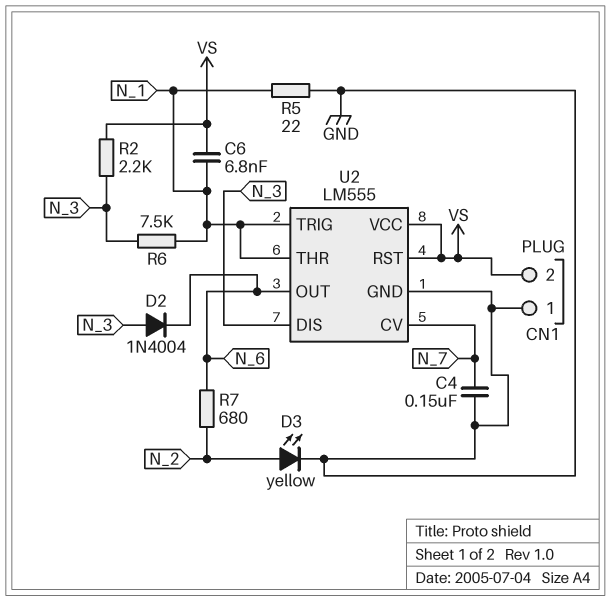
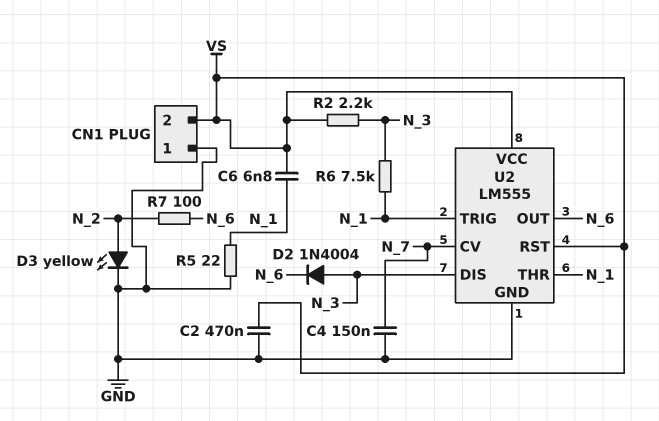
C2: none -> 470nF (GND, VS)
R7: 680 (N_2, N_6) -> 100 (N_2, N_6)

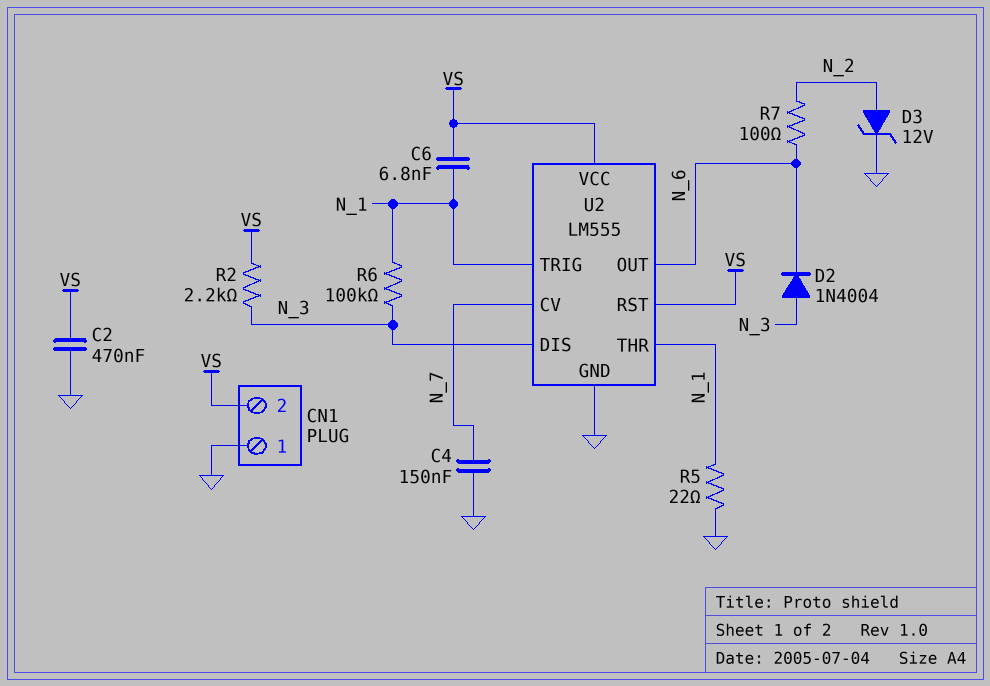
D3: LED yellow (A N_2, K GND) -> zener 12V (A N_2, K GND)
R6: 7.5k (N_1, N_3) -> 100k (N_1, N_3)

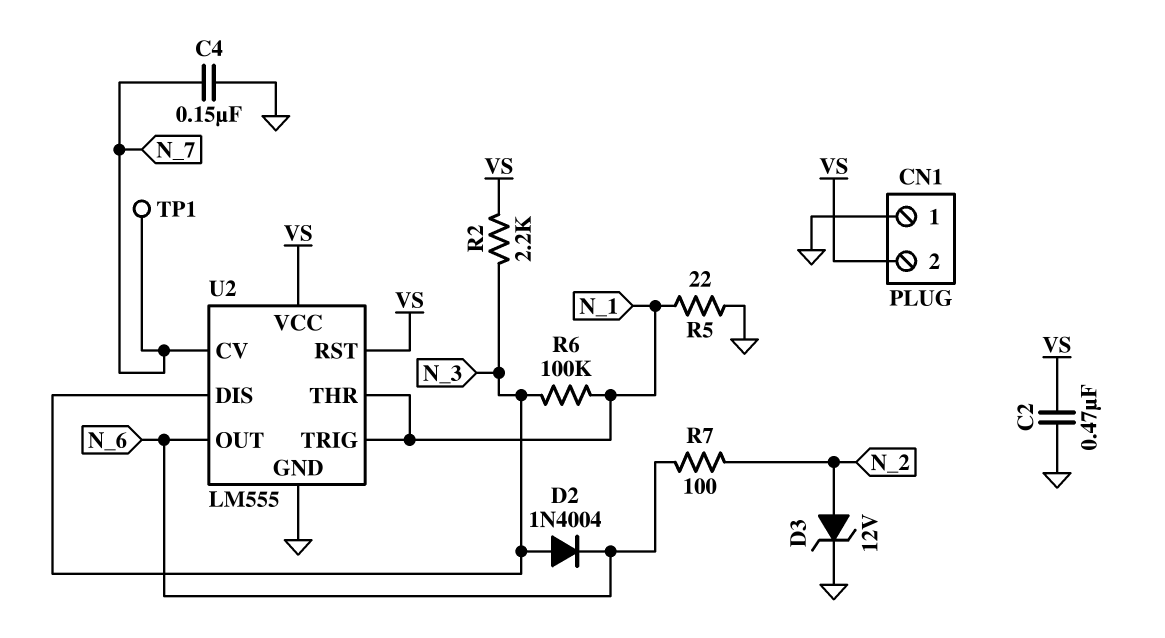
C6: 6.8nF (N_1, VS) -> none
TP1: none -> test point (N_7)

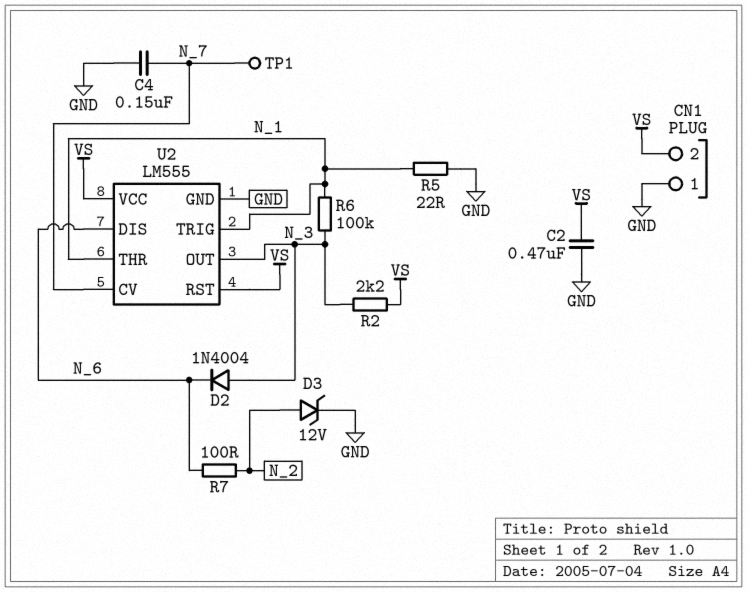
U2 pin DIS: N_3 -> N_6
U2 pin OUT: N_6 -> N_3

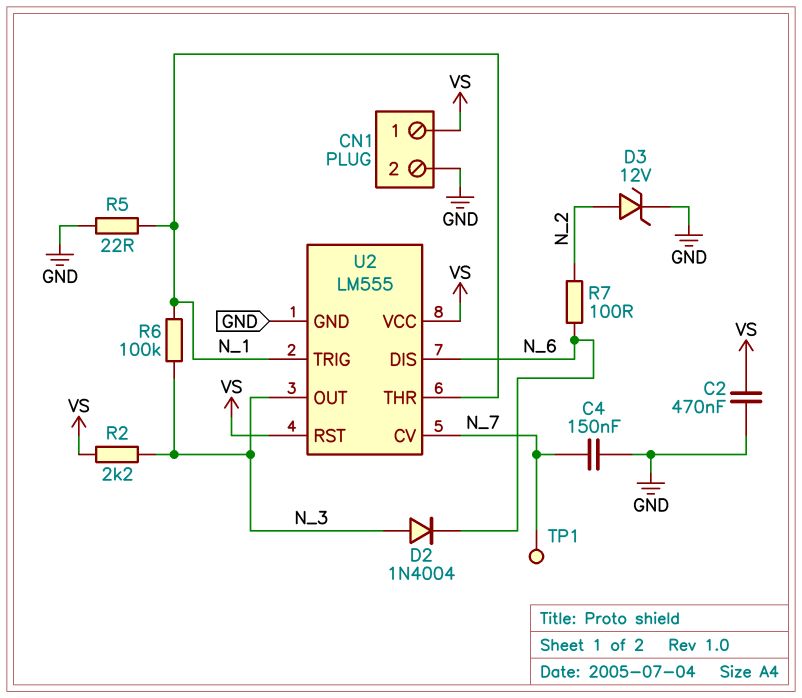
CN1 pin 1: GND -> VS
CN1 pin 2: VS -> GND

